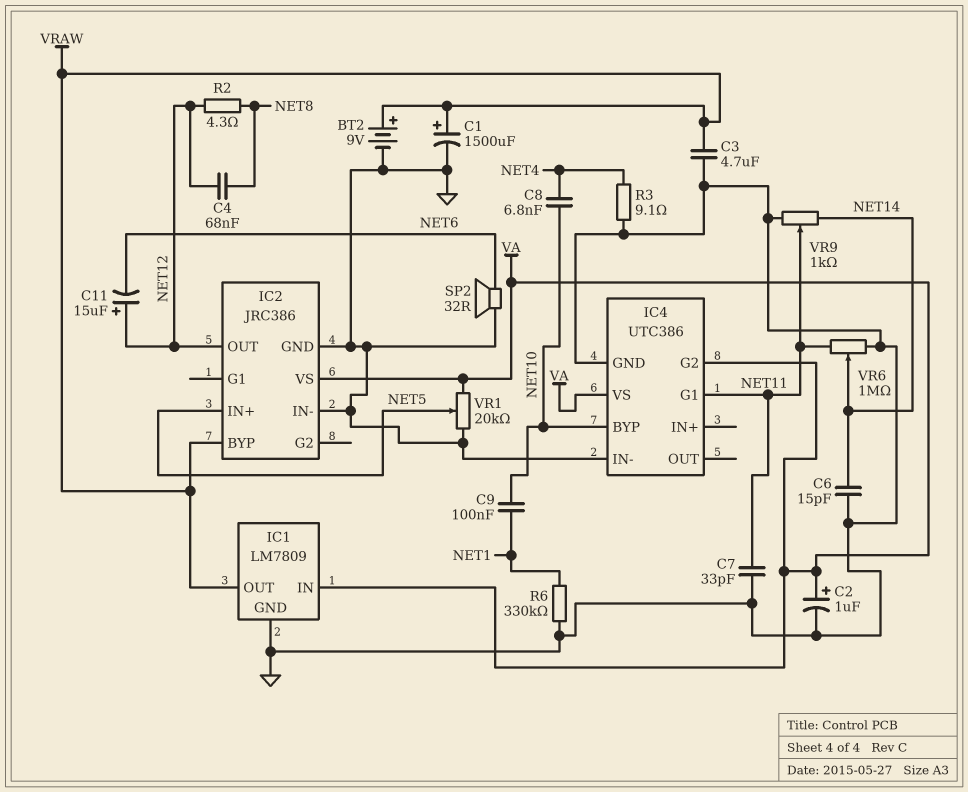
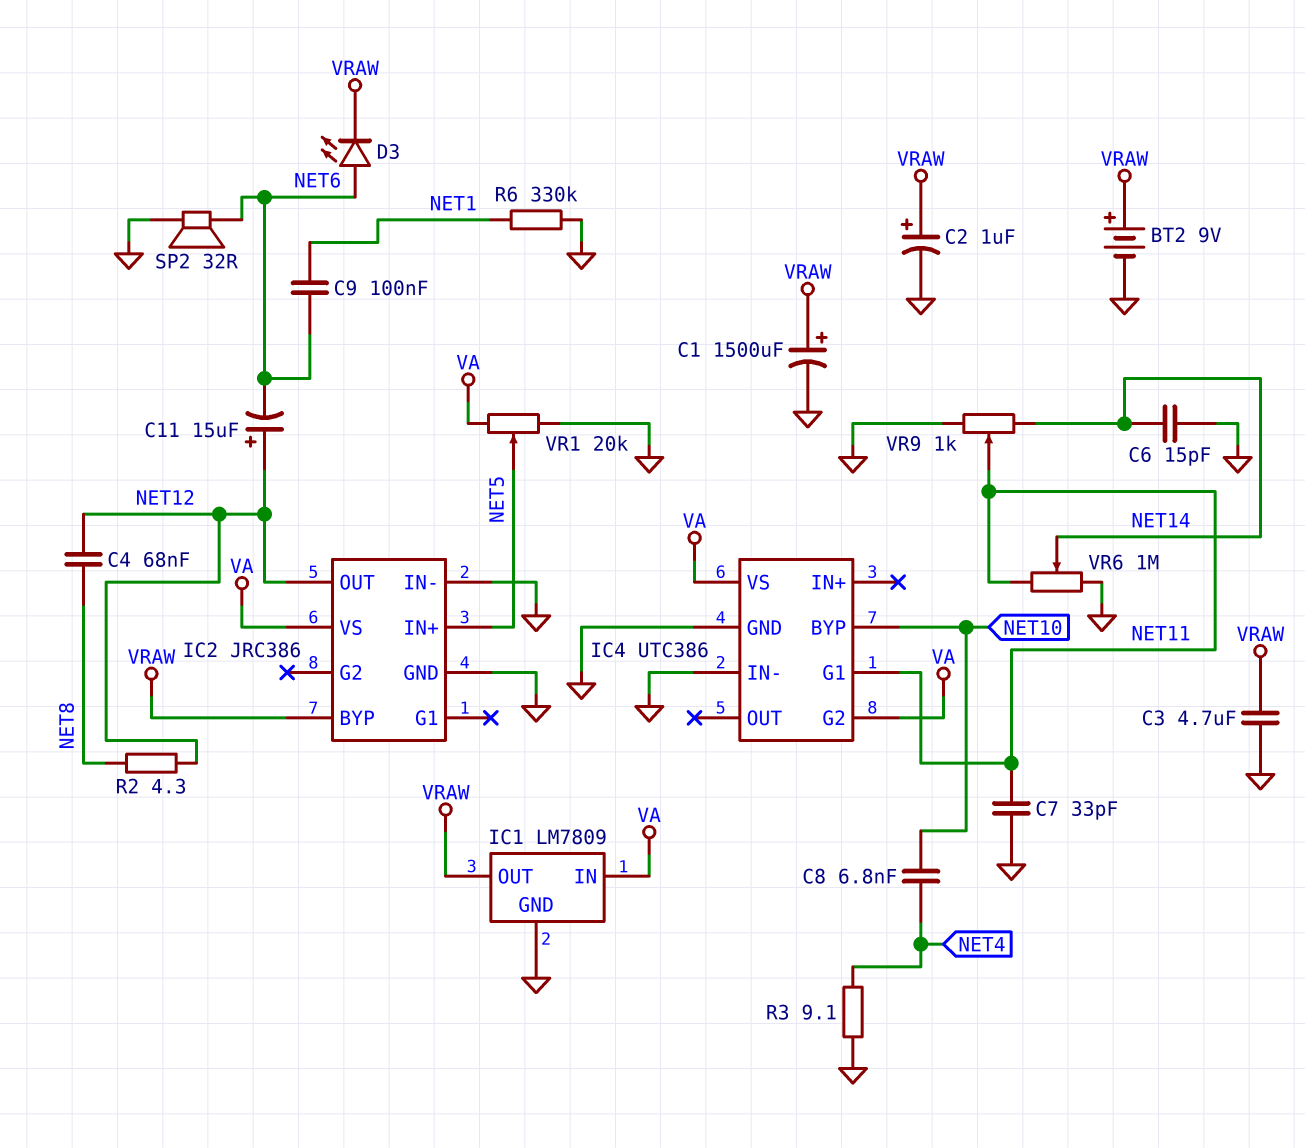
C2: 1uF (plus VA, minus GND) -> 1uF (plus VRAW, minus GND)
C9: 100nF (NET1, NET10) -> 100nF (NET1, NET6)
D3: none -> LED (A NET6, K VRAW)

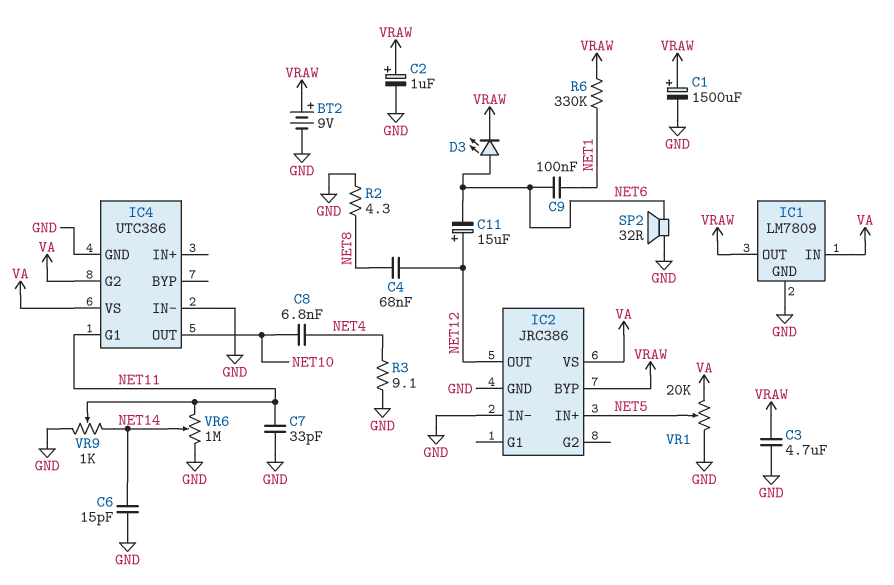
IC4 pin BYP: NET10 -> none
IC4 pin OUT: none -> NET10
R2: 4.3 (NET8, NET12) -> 4.3 (GND, NET8)
R6: 330k (GND, NET1) -> 330k (NET1, VRAW)

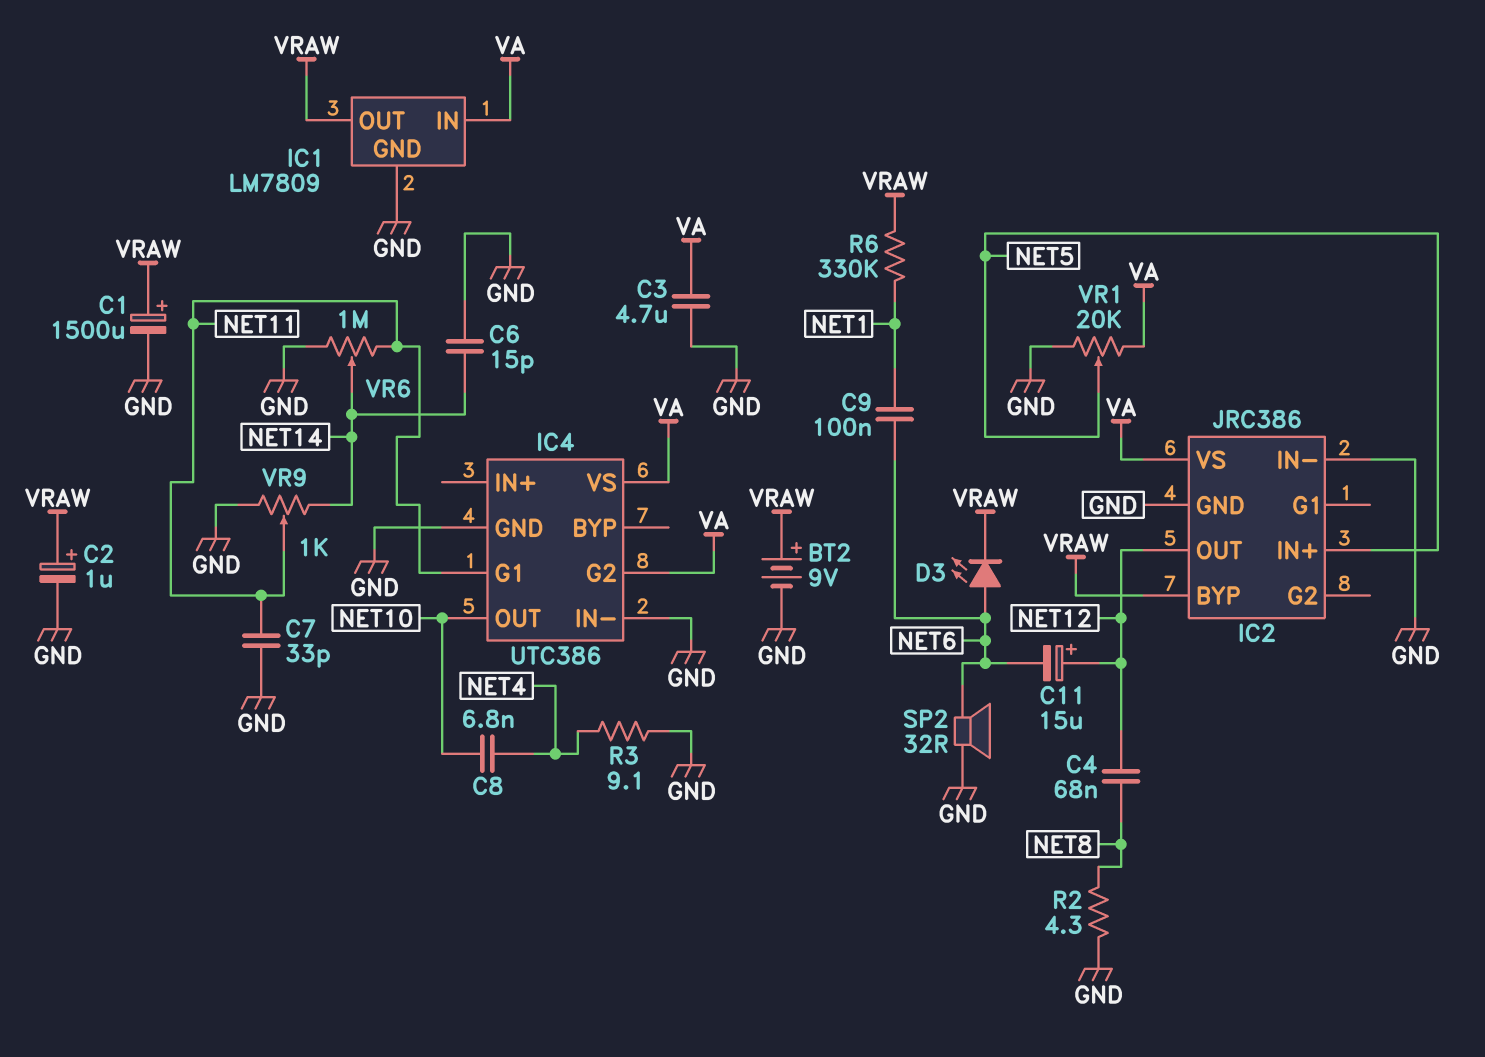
C3: 4.7uF (GND, VRAW) -> 4.7uF (GND, VA)

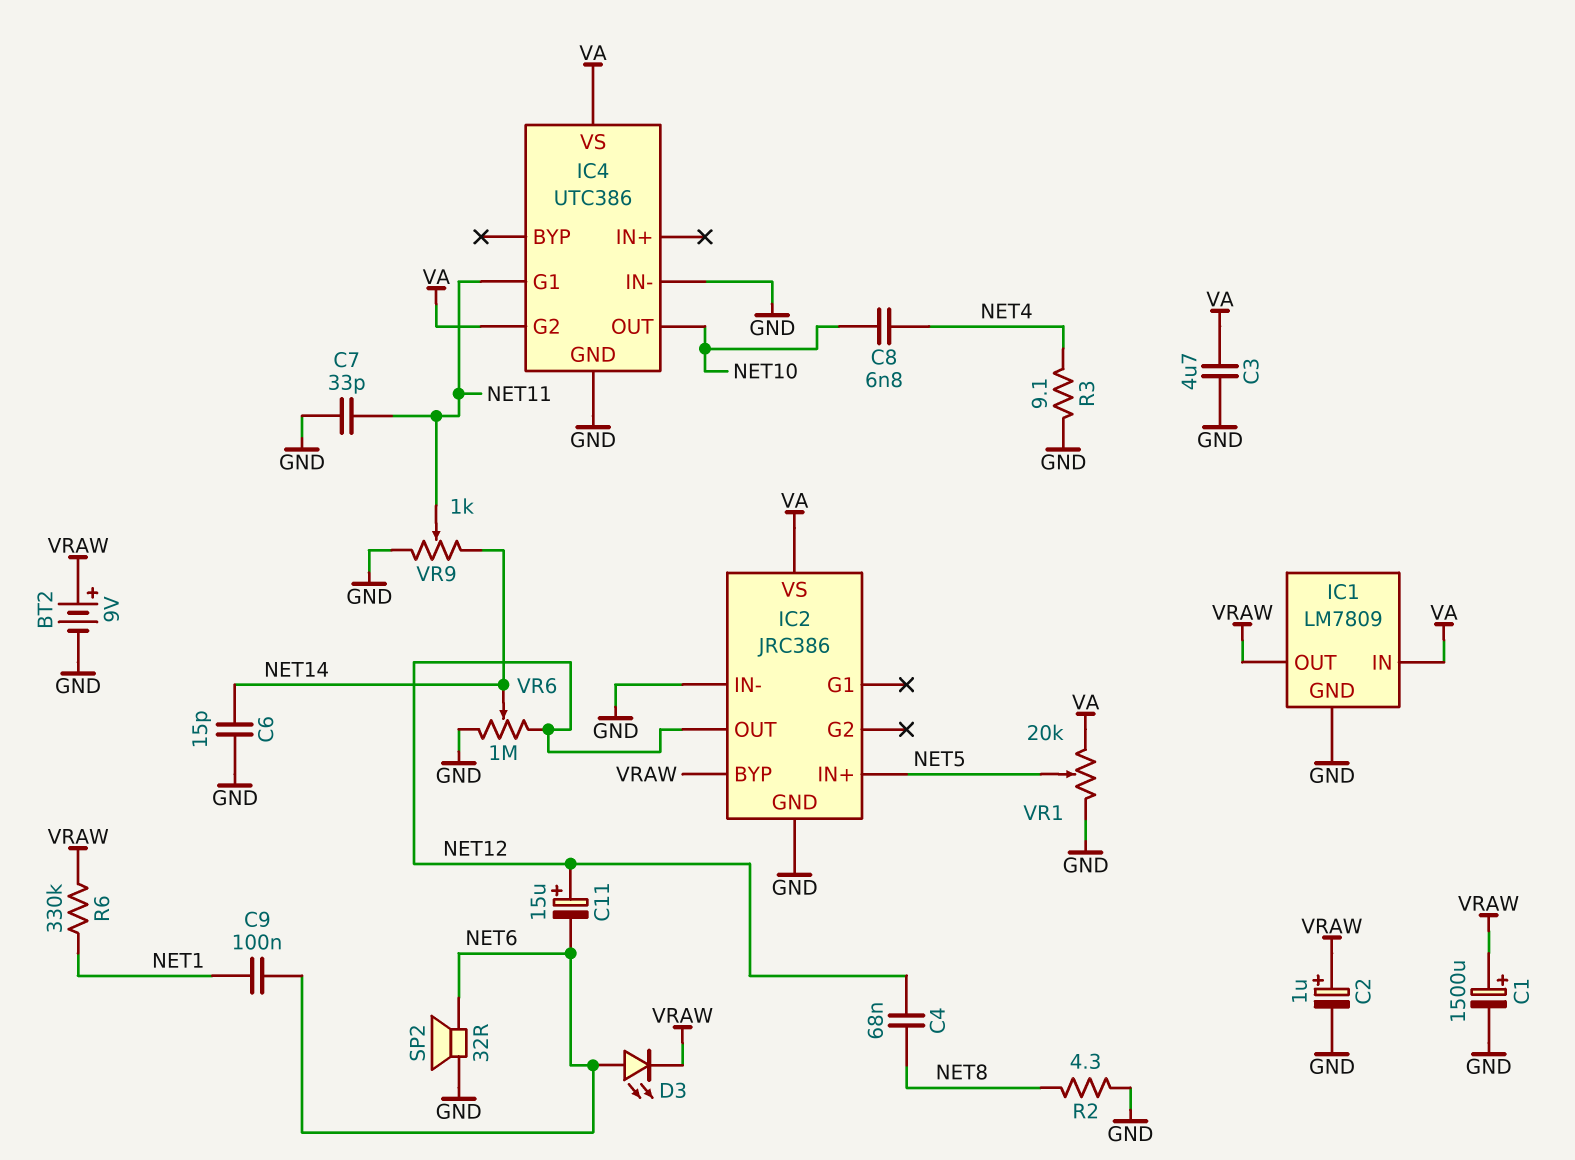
VR6: 1M (GND, NET11, wiper NET14) -> 1M (GND, NET12, wiper NET14)

